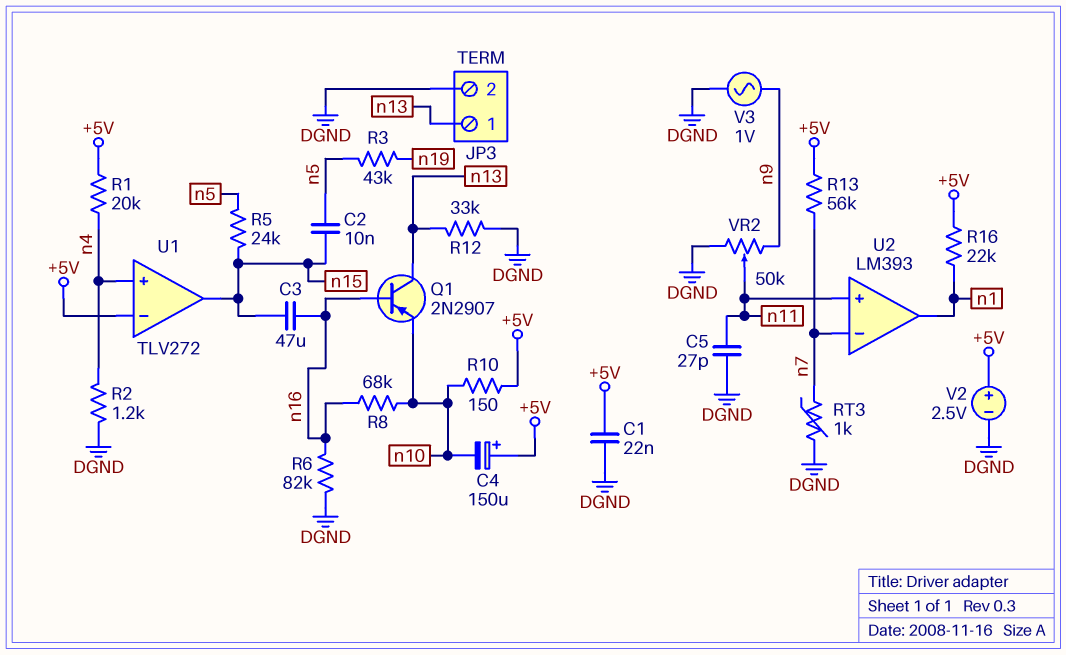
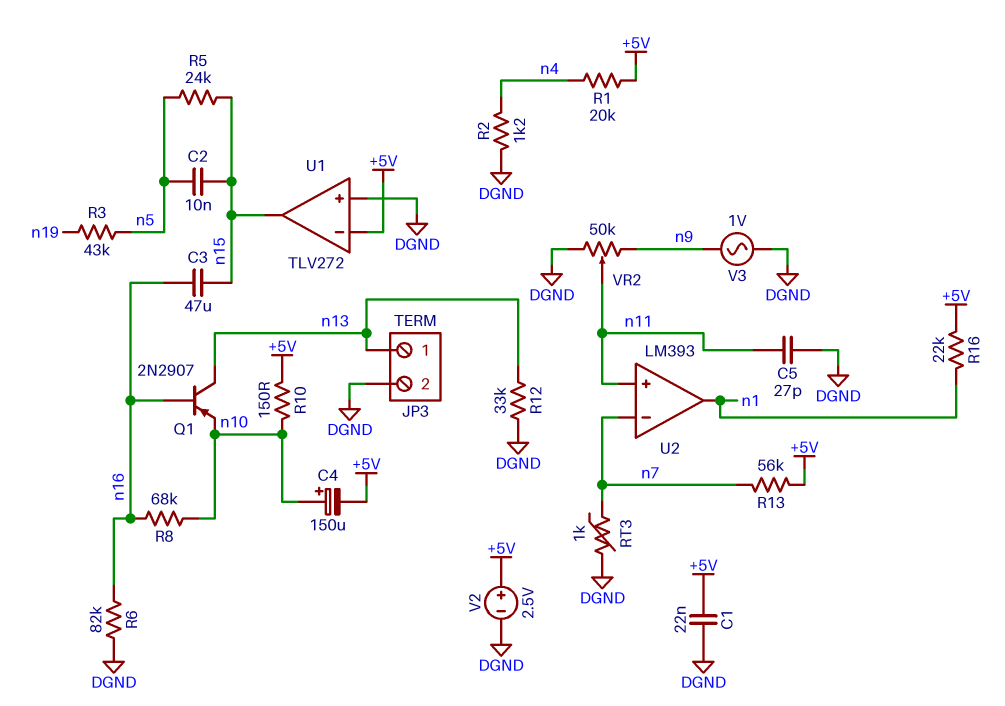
C4: 150uF (plus +5V, minus n10) -> 150uF (plus n10, minus +5V)
U1 pin in+: n4 -> DGND

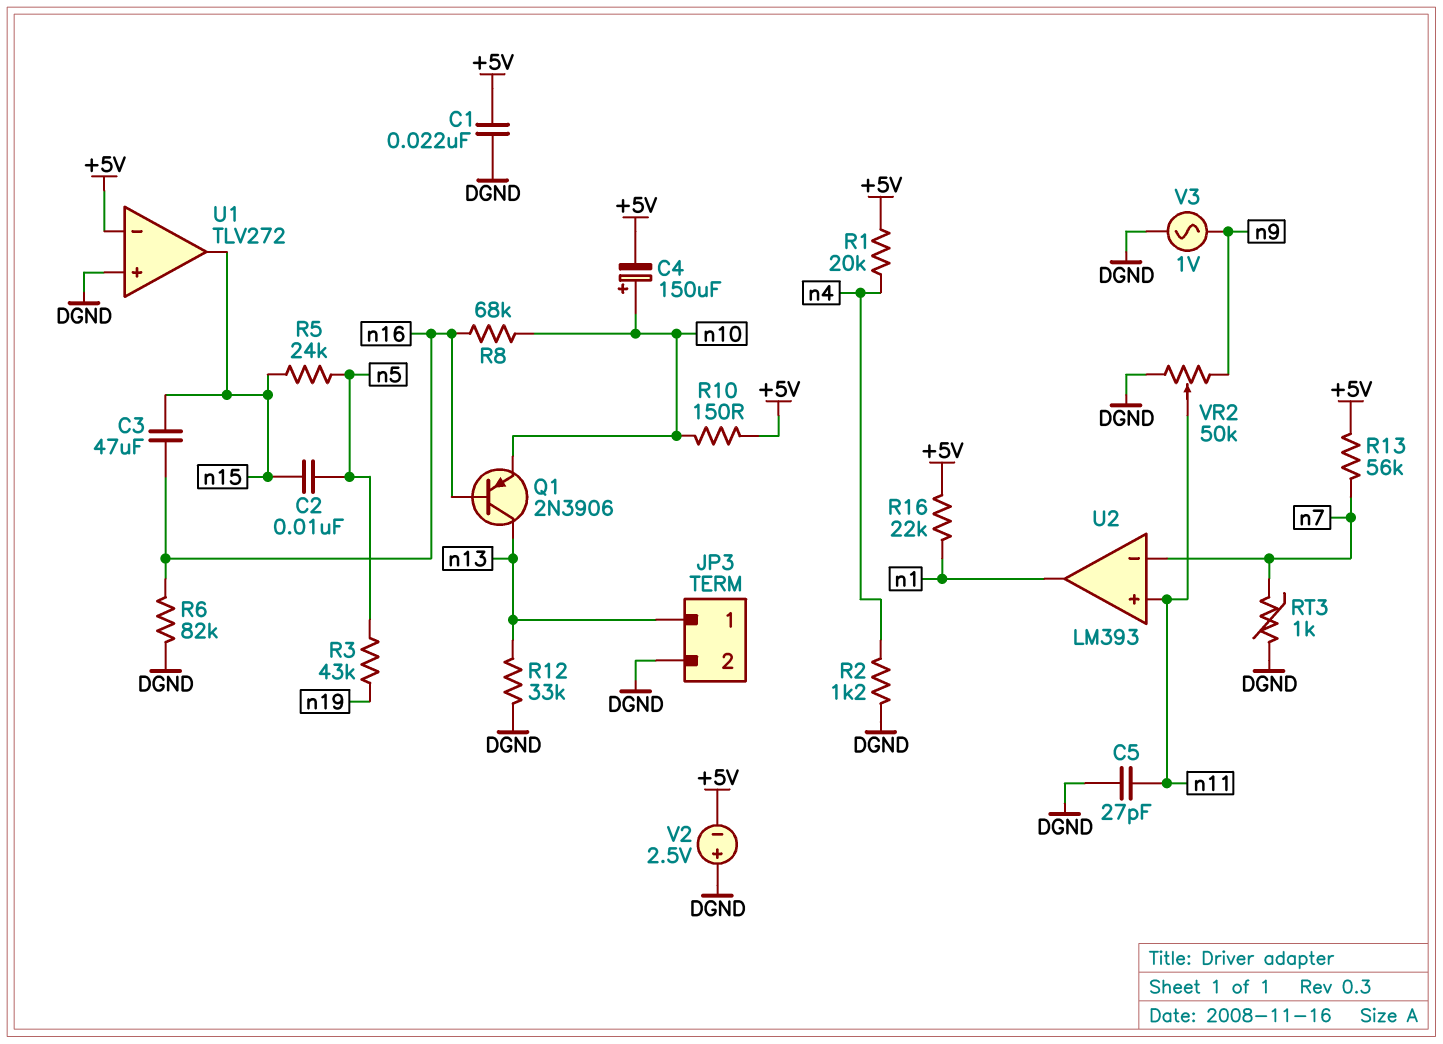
Q1: PNP 2N2907 (B n16, C n13, E n10) -> PNP 2N3906 (B n16, C n13, E n10)
V2: 2.5V (plus +5V, minus DGND) -> 2.5V (plus DGND, minus +5V)

